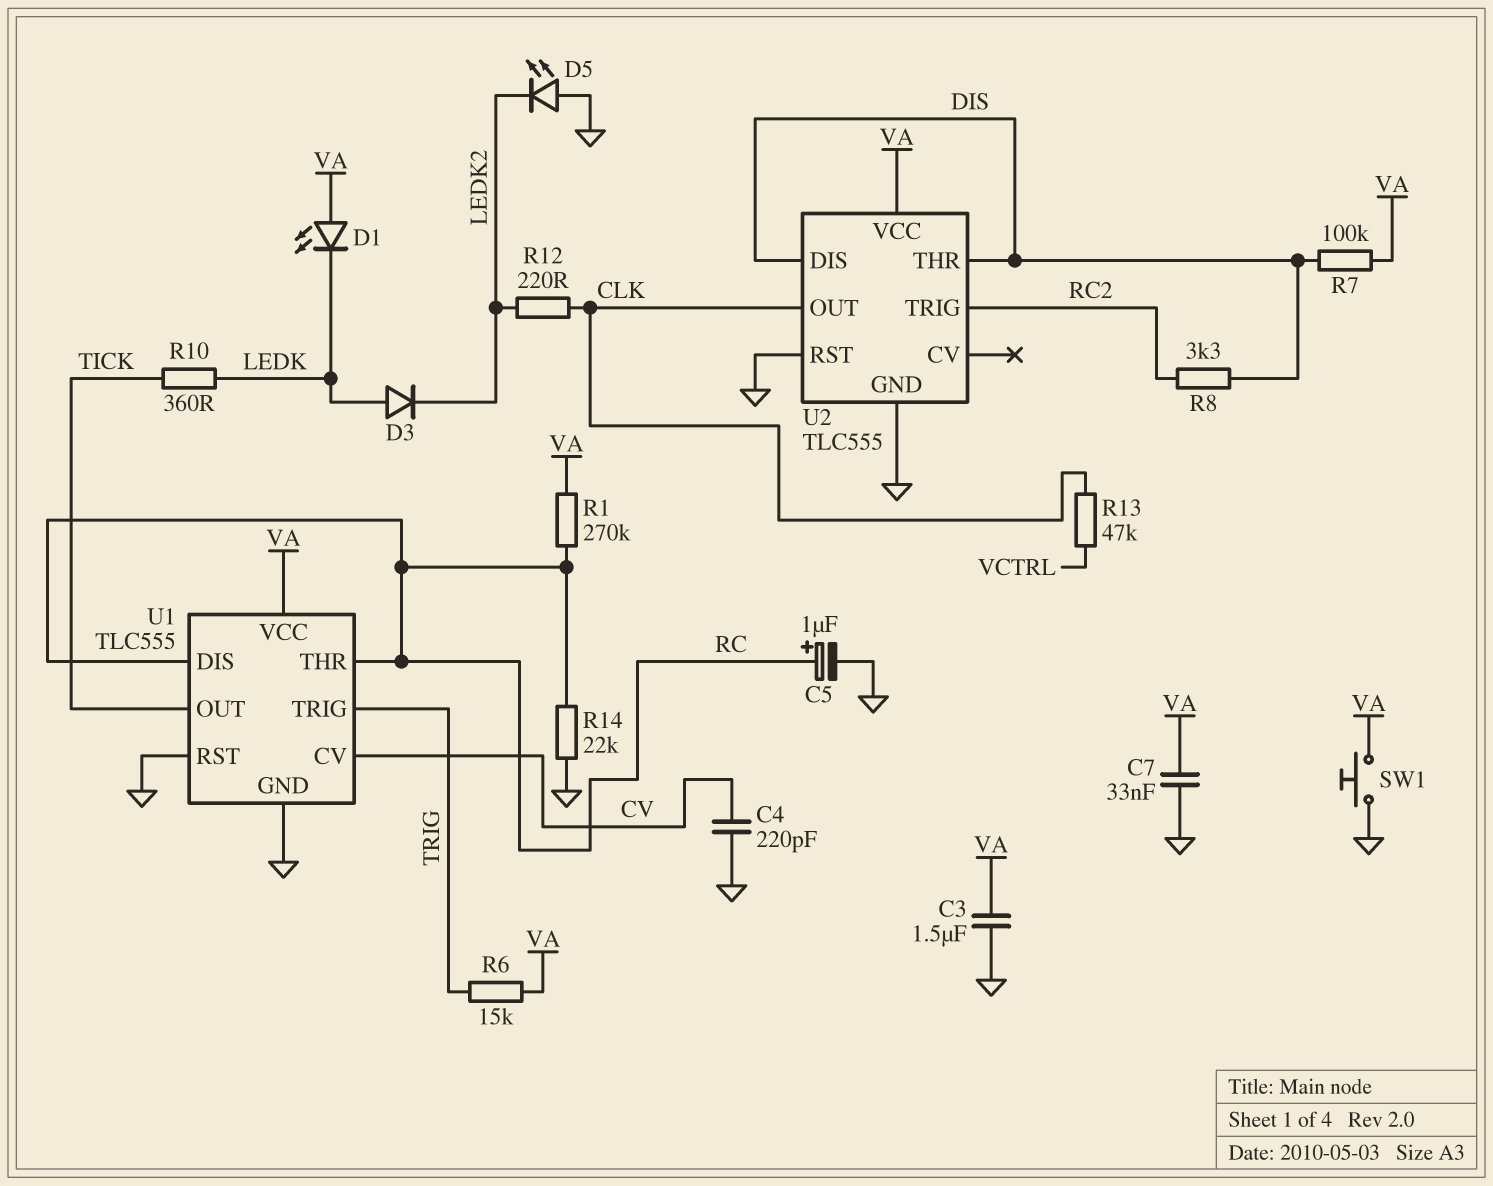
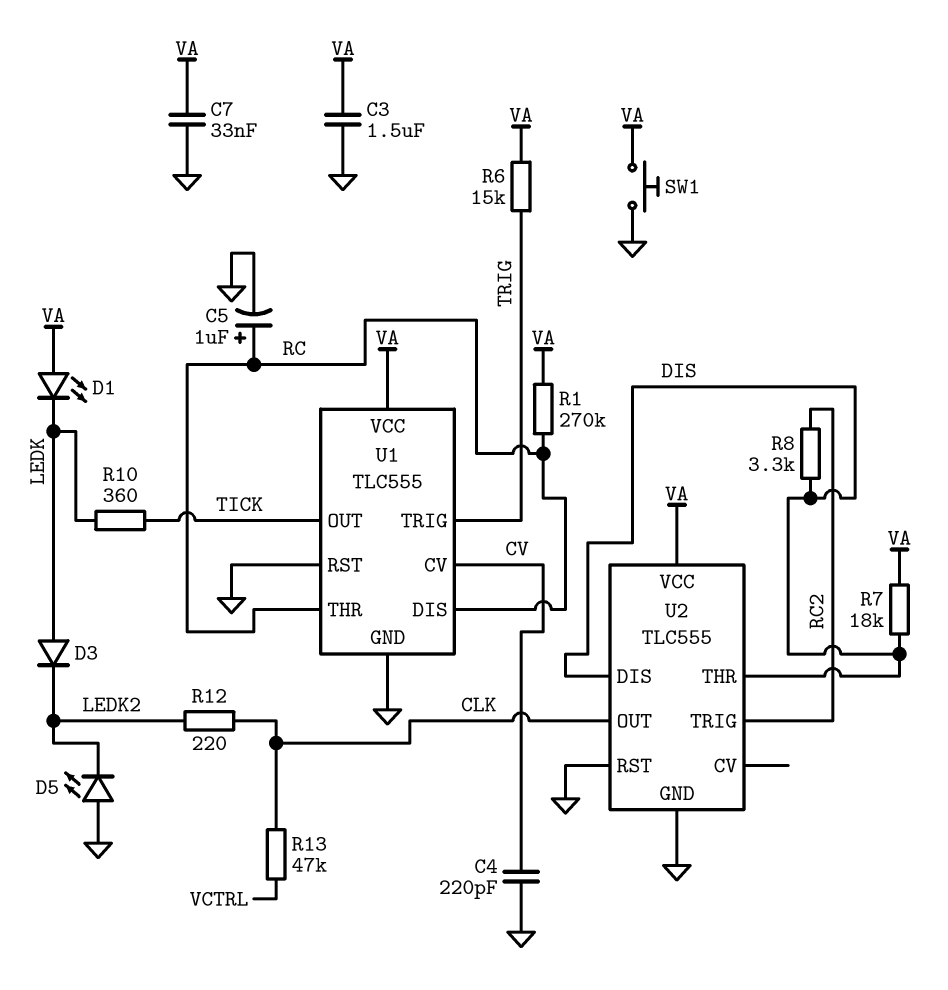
R7: 100k (DIS, VA) -> 18k (DIS, VA)
R14: 22k (GND, RC) -> none

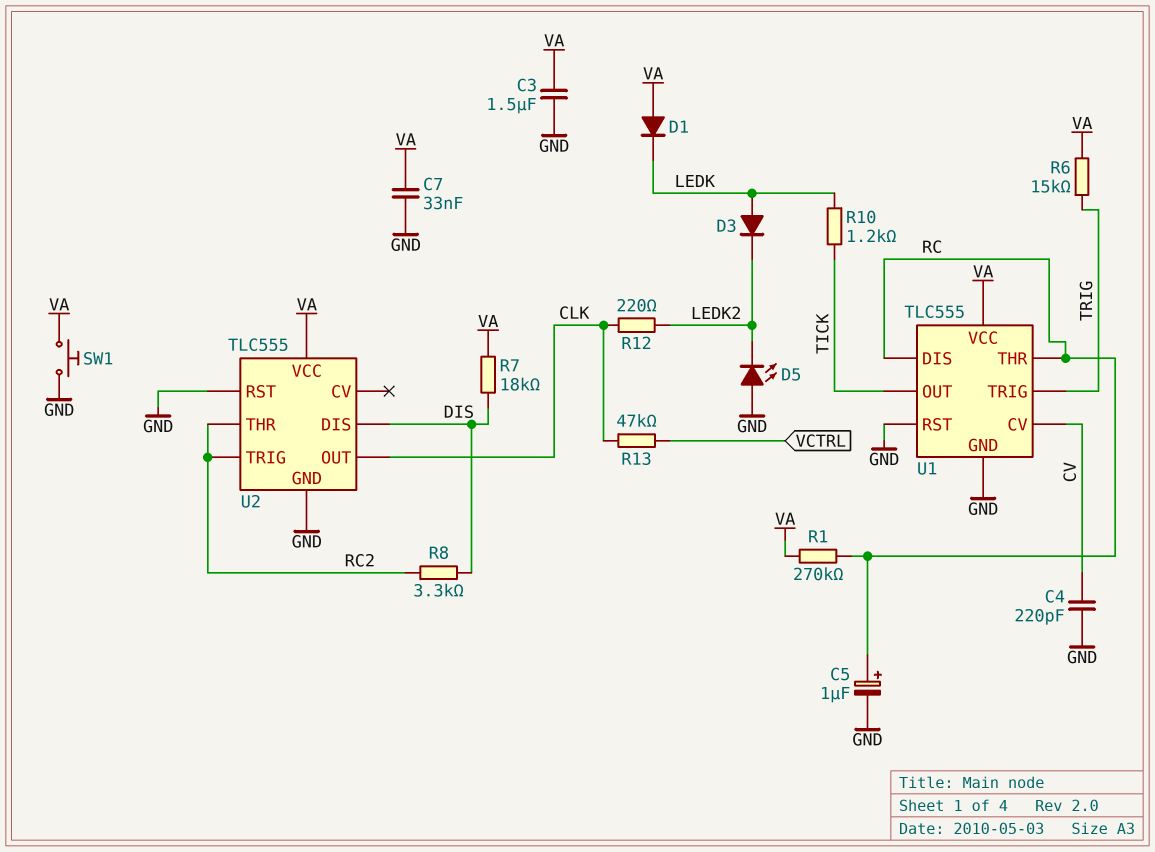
D1: LED (A VA, K LEDK) -> diode (A VA, K LEDK)
R10: 360 (LEDK, TICK) -> 1.2k (LEDK, TICK)
U2 pin THR: DIS -> RC2

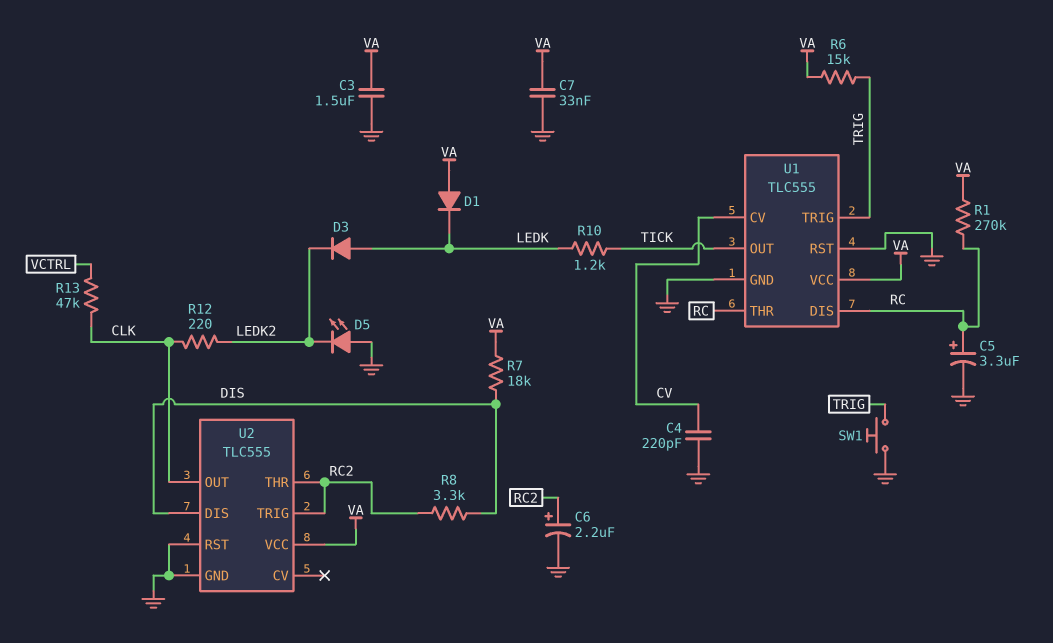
C5: 1uF (plus RC, minus GND) -> 3.3uF (plus RC, minus GND)
C6: none -> 2.2uF (plus RC2, minus GND)
SW1: button (GND, VA) -> button (GND, TRIG)

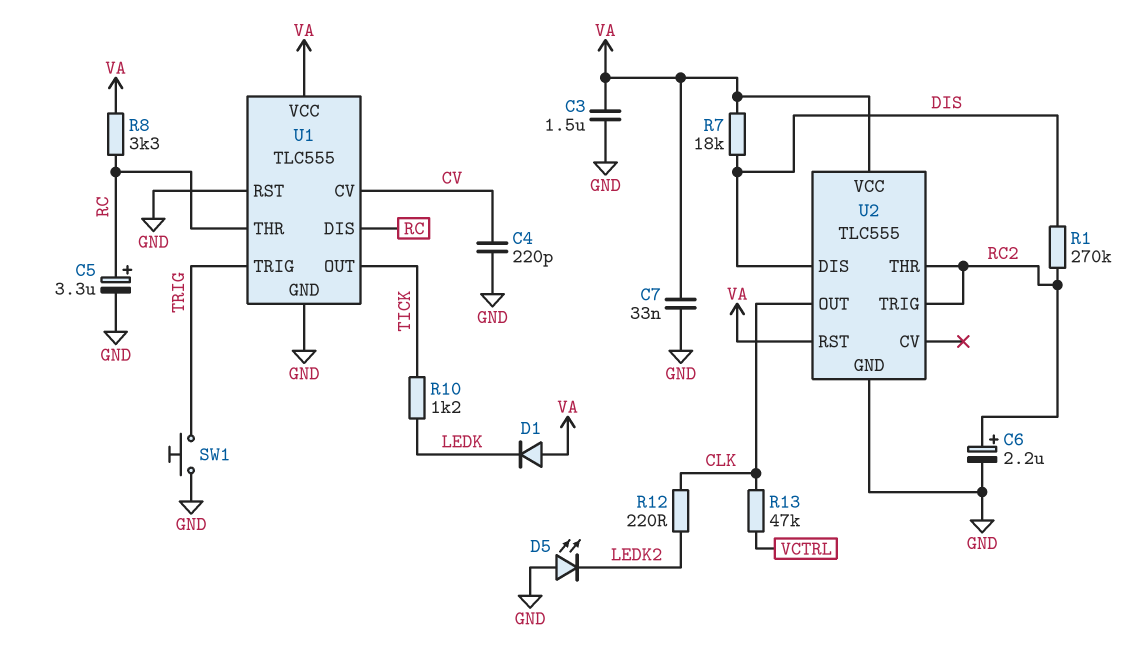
D3: diode (A LEDK, K LEDK2) -> none
R1: 270k (RC, VA) -> 270k (DIS, RC2)
R6: 15k (TRIG, VA) -> none
R8: 3.3k (DIS, RC2) -> 3.3k (RC, VA)
U2 pin RST: GND -> VA

